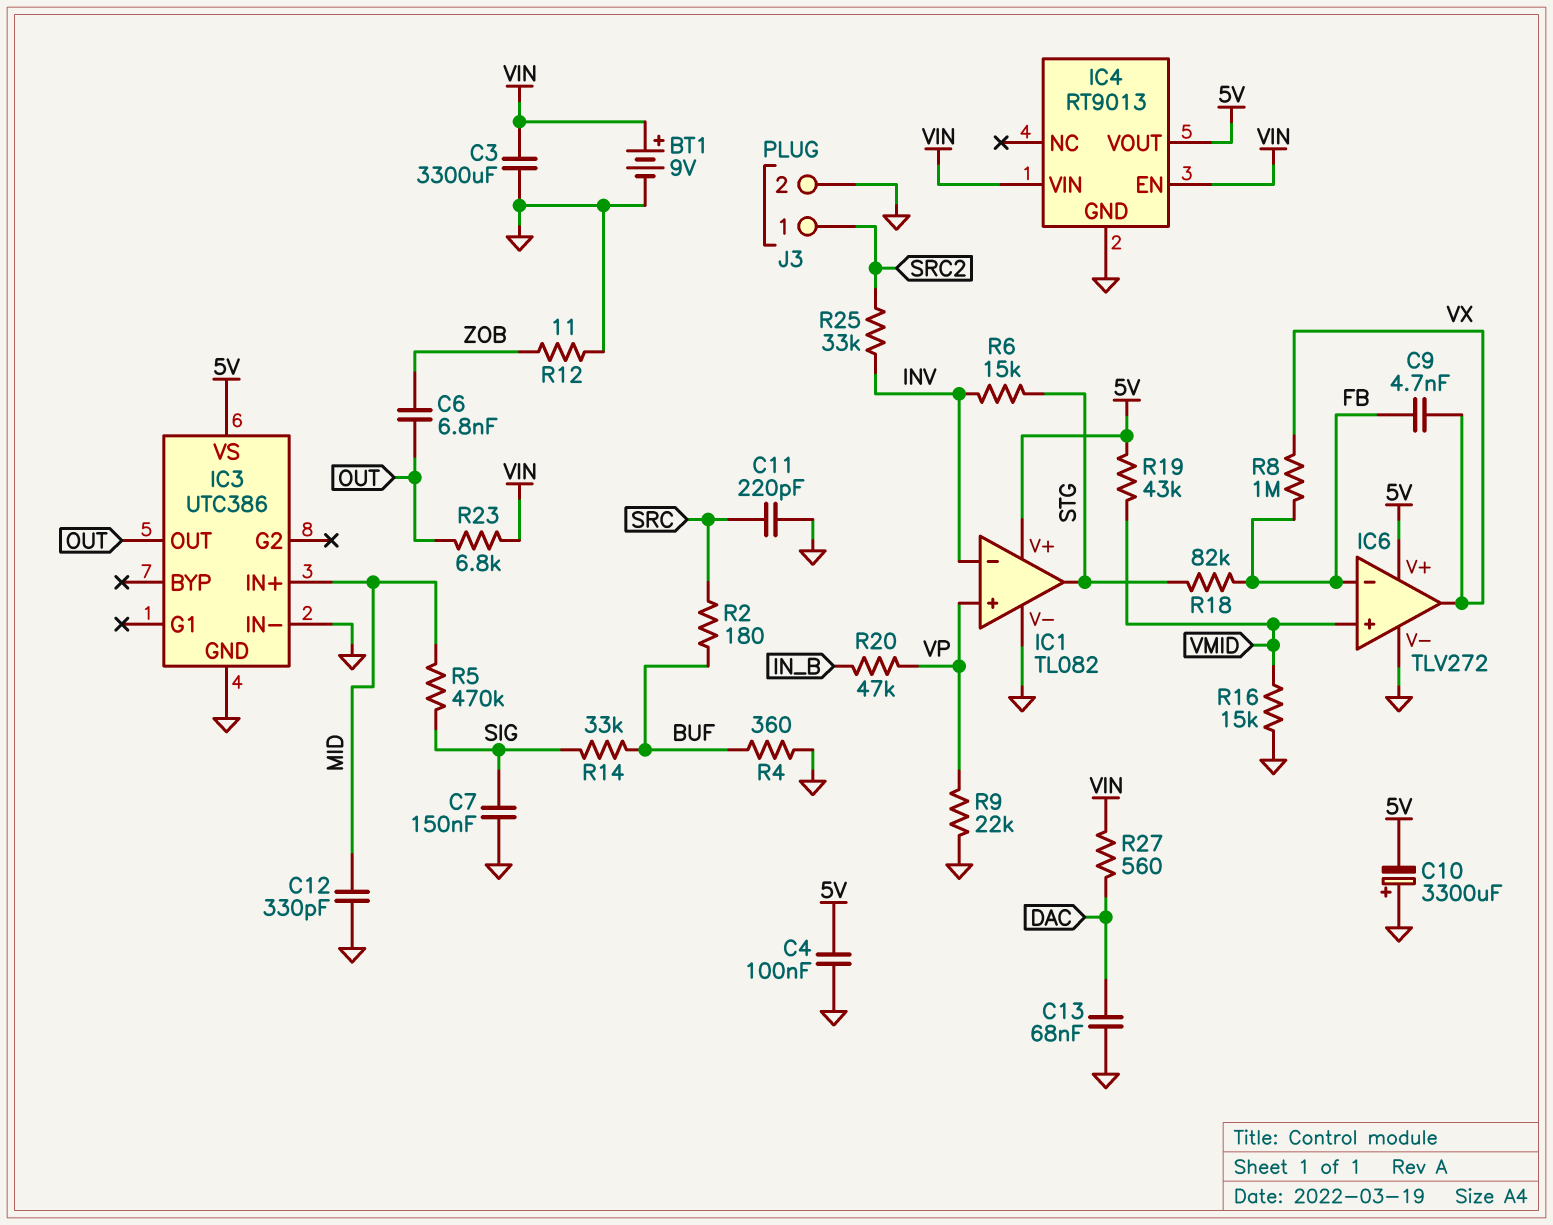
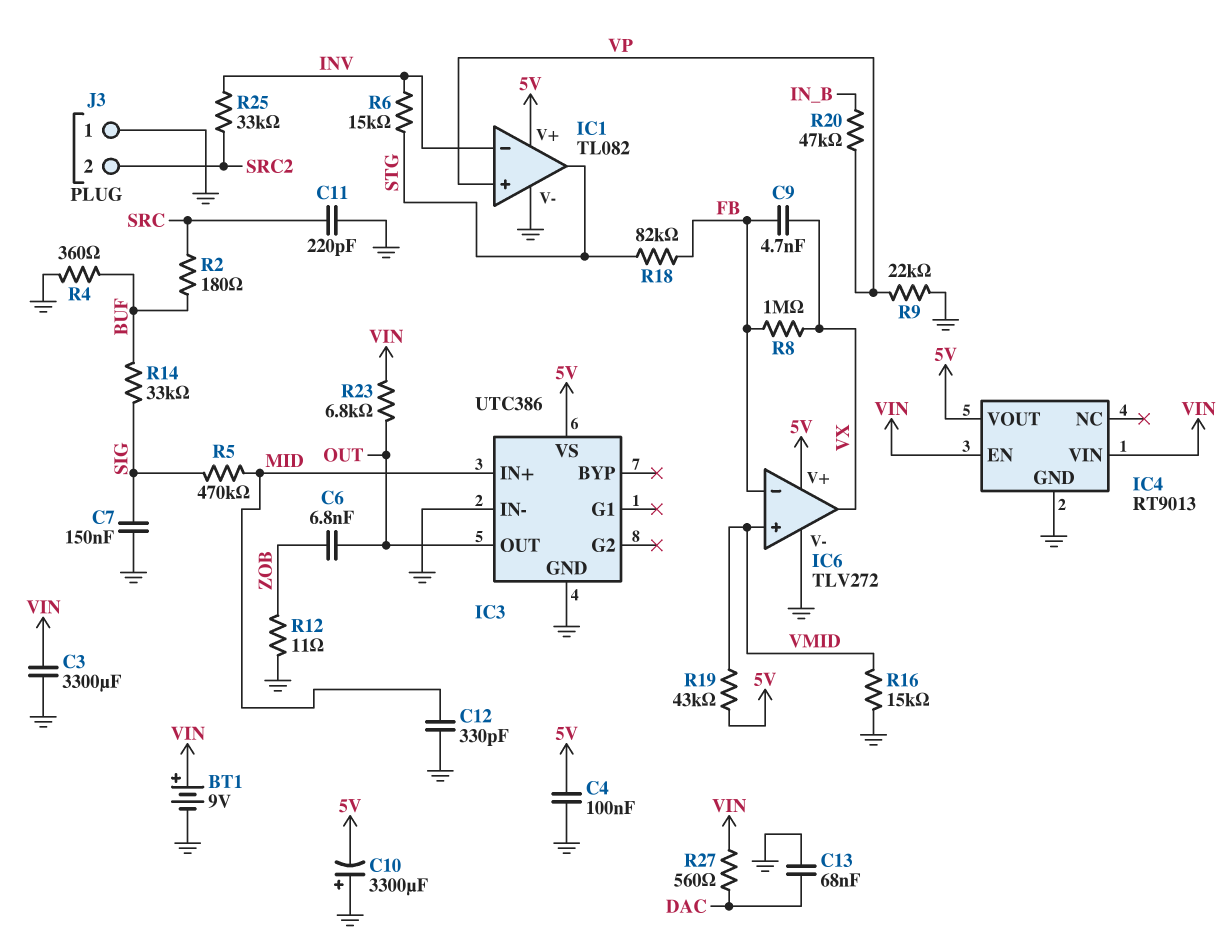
J3 pin 1: SRC2 -> GND
J3 pin 2: GND -> SRC2

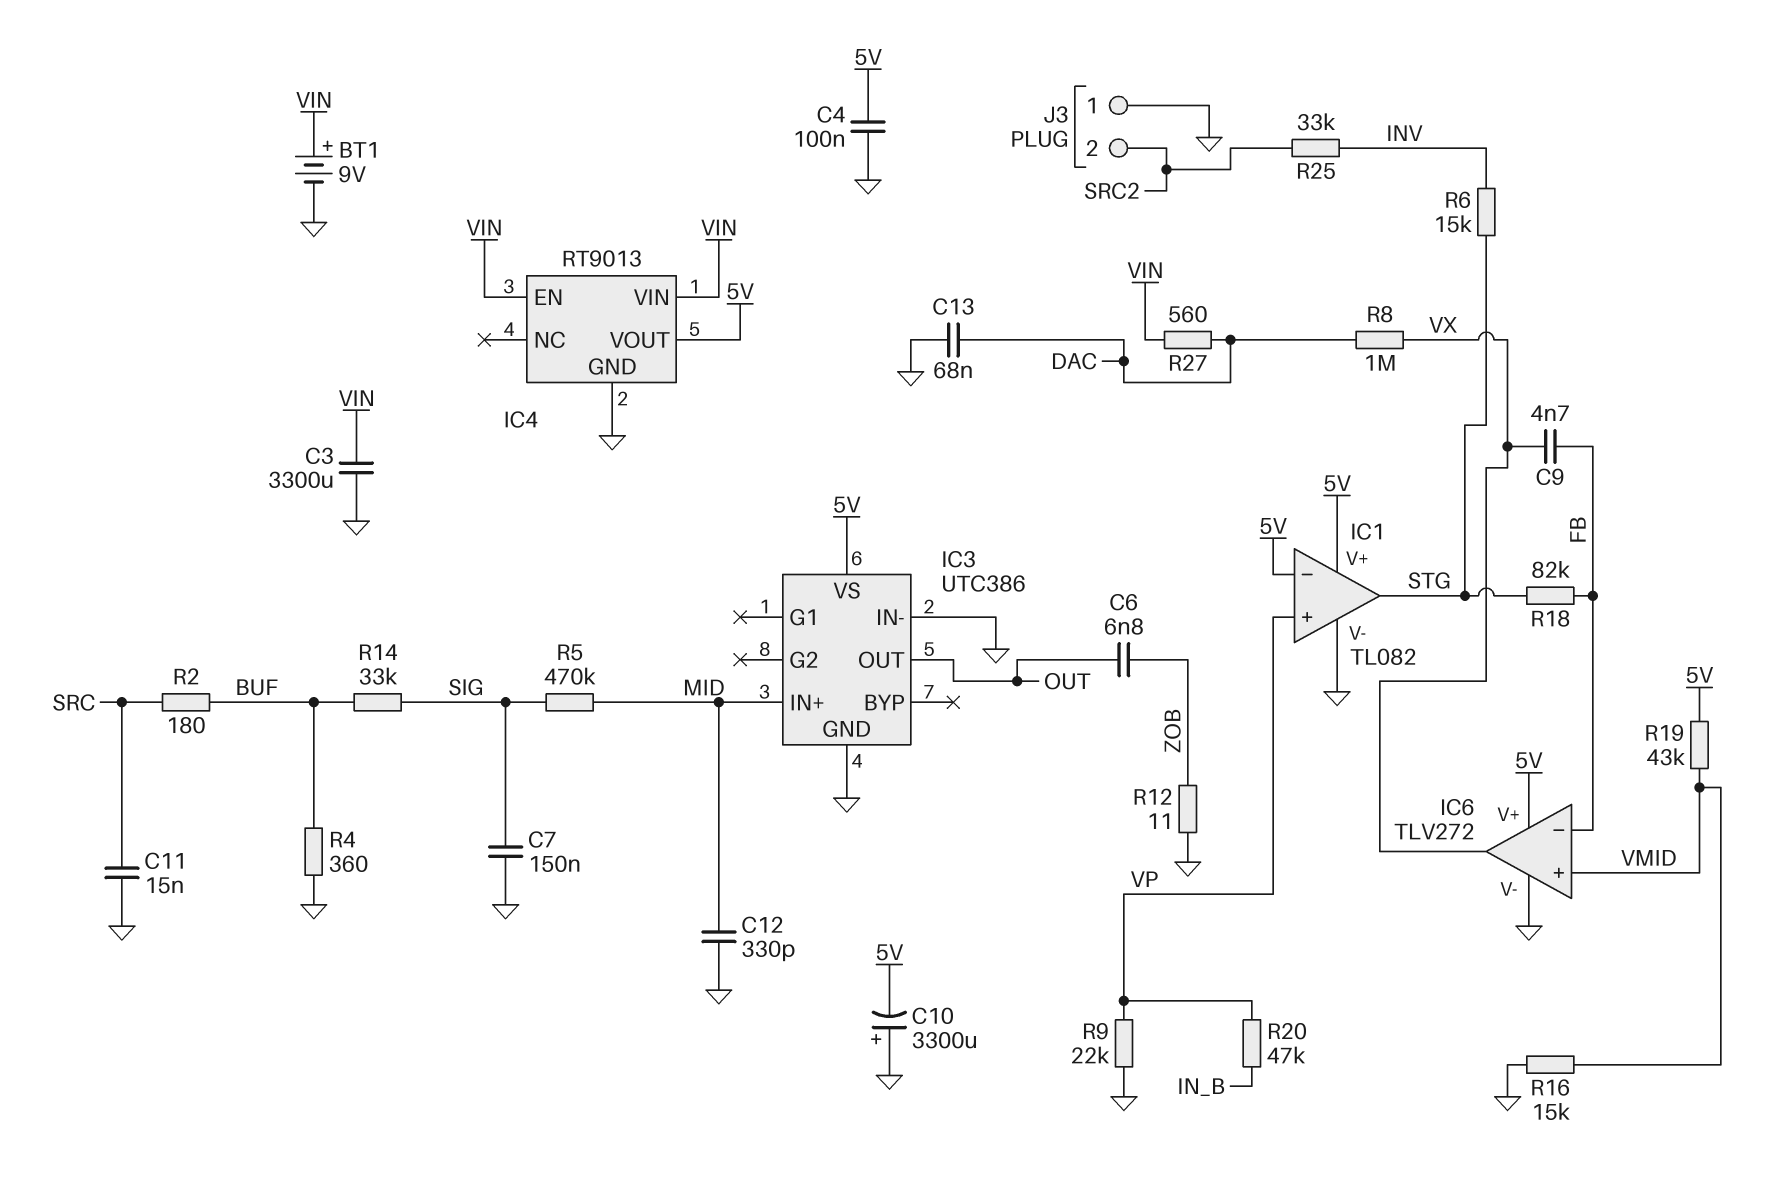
C11: 220pF (GND, SRC) -> 15nF (GND, SRC)
IC1 pin in-: INV -> 5V
R8: 1M (FB, VX) -> 1M (DAC, VX)
R23: 6.8k (OUT, VIN) -> none

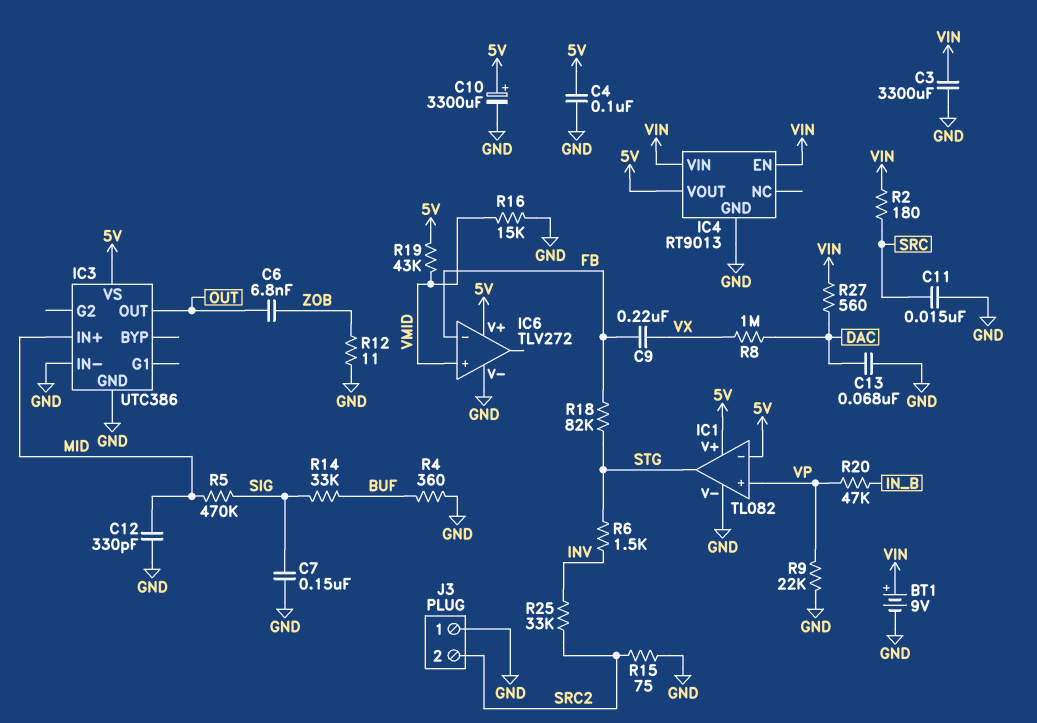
C9: 4.7nF (FB, VX) -> 220nF (FB, VX)
C10: 3300uF (plus GND, minus 5V) -> 3300uF (plus 5V, minus GND)
IC6 pin out: VX -> none
R2: 180 (BUF, SRC) -> 180 (SRC, VIN)
R6: 15k (INV, STG) -> 1.5k (INV, STG)
R15: none -> 75 (GND, SRC2)

